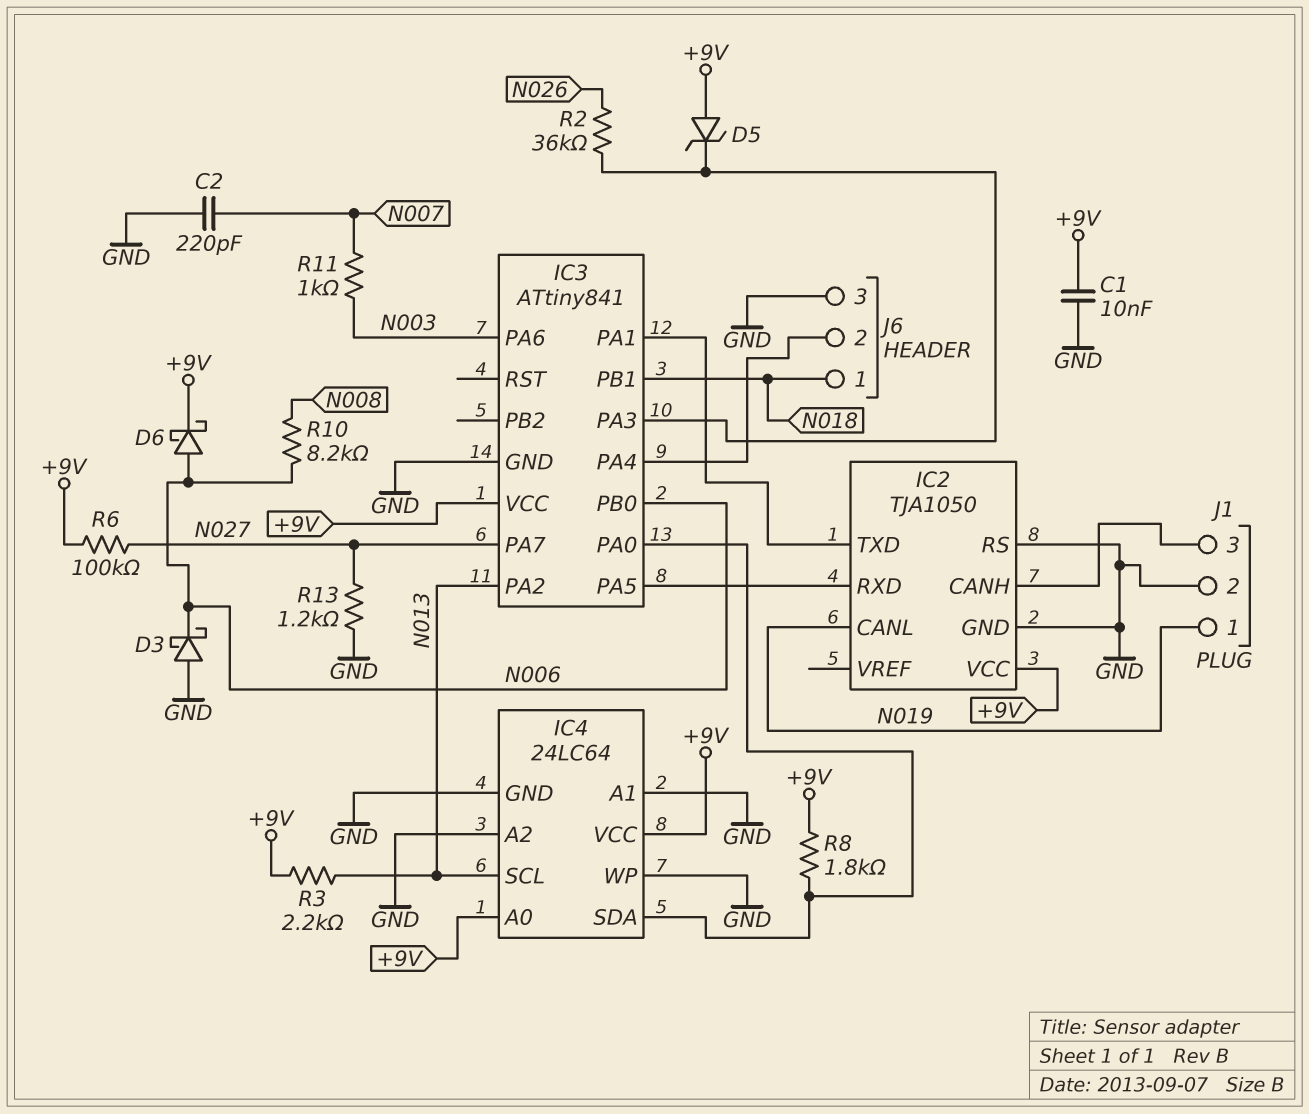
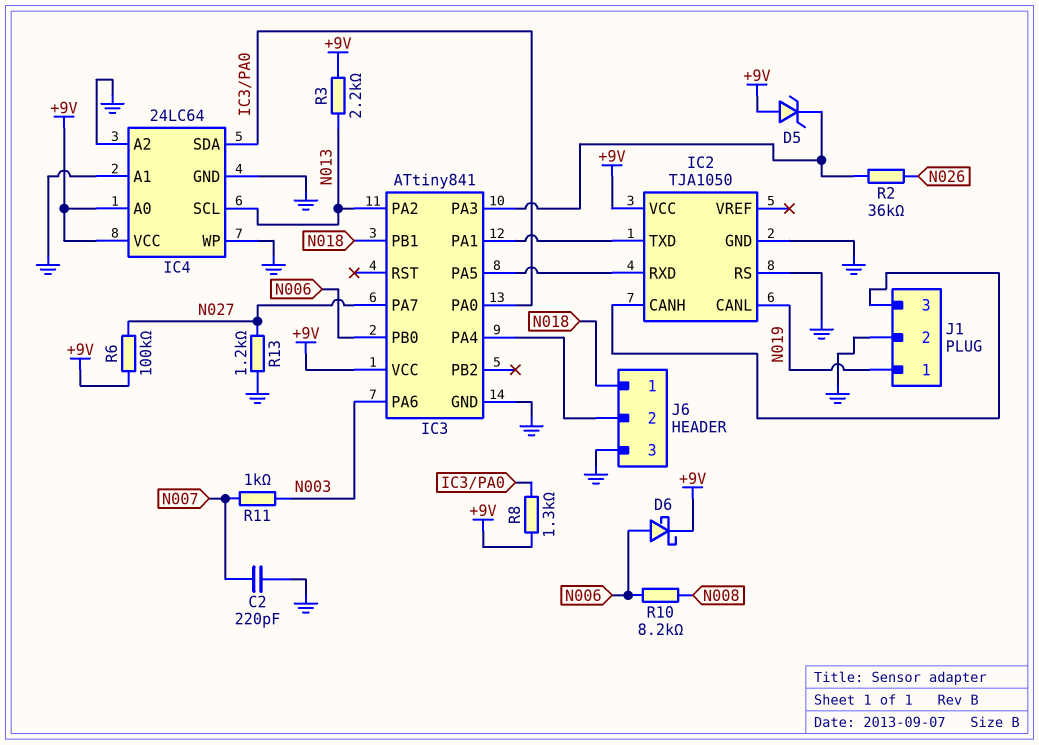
C1: 10nF (+9V, GND) -> none
D3: schottky (A GND, K N006) -> none
R8: 1.8k (+9V, IC3/PA0) -> 1.3k (+9V, IC3/PA0)

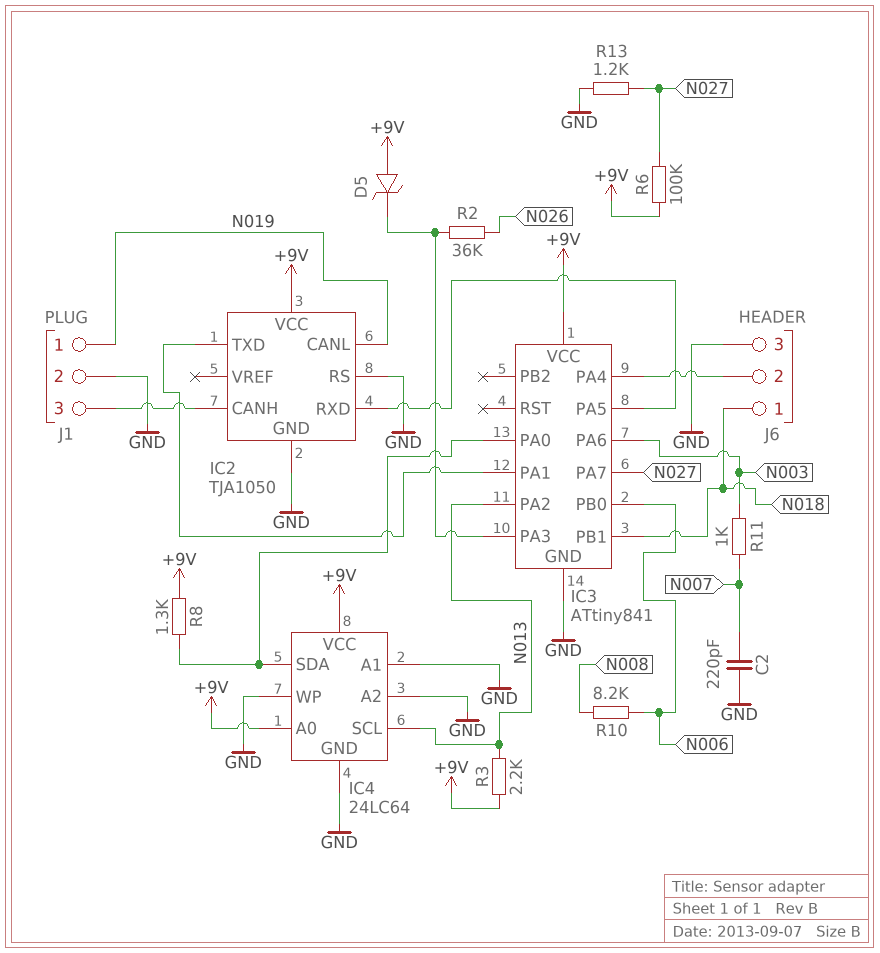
D6: schottky (A N006, K +9V) -> none

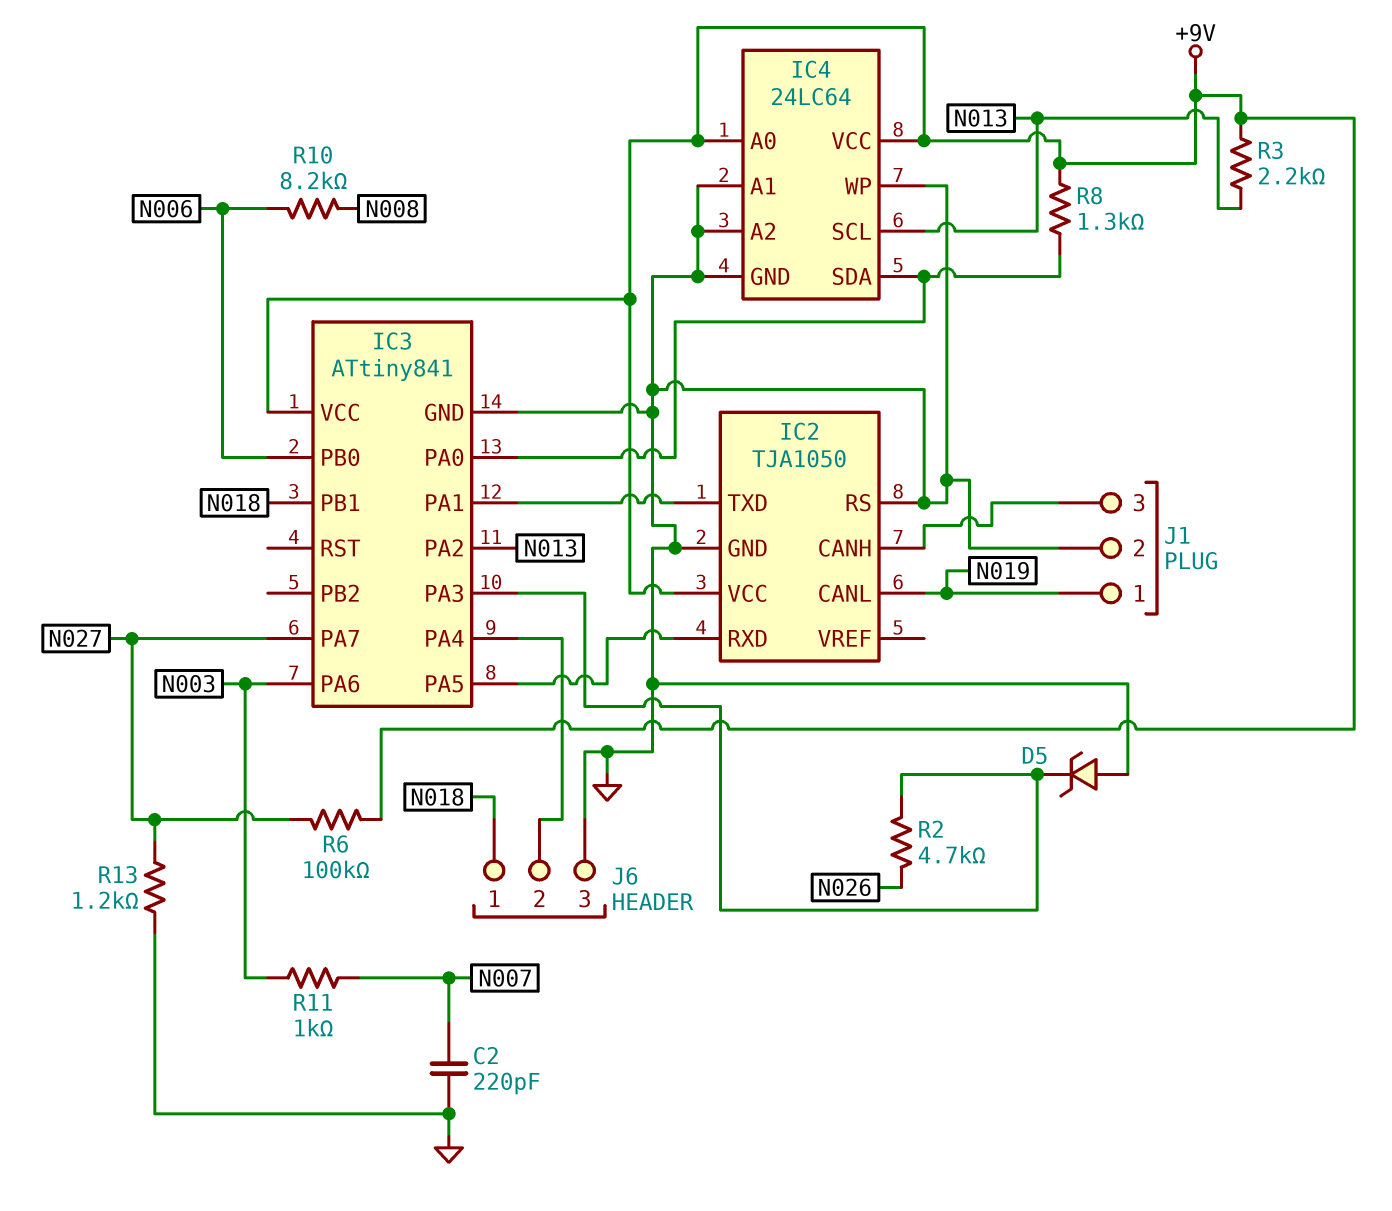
D5: zener (A +9V, K IC3/PA3) -> zener (A GND, K IC3/PA3)
R2: 36k (IC3/PA3, N026) -> 4.7k (IC3/PA3, N026)

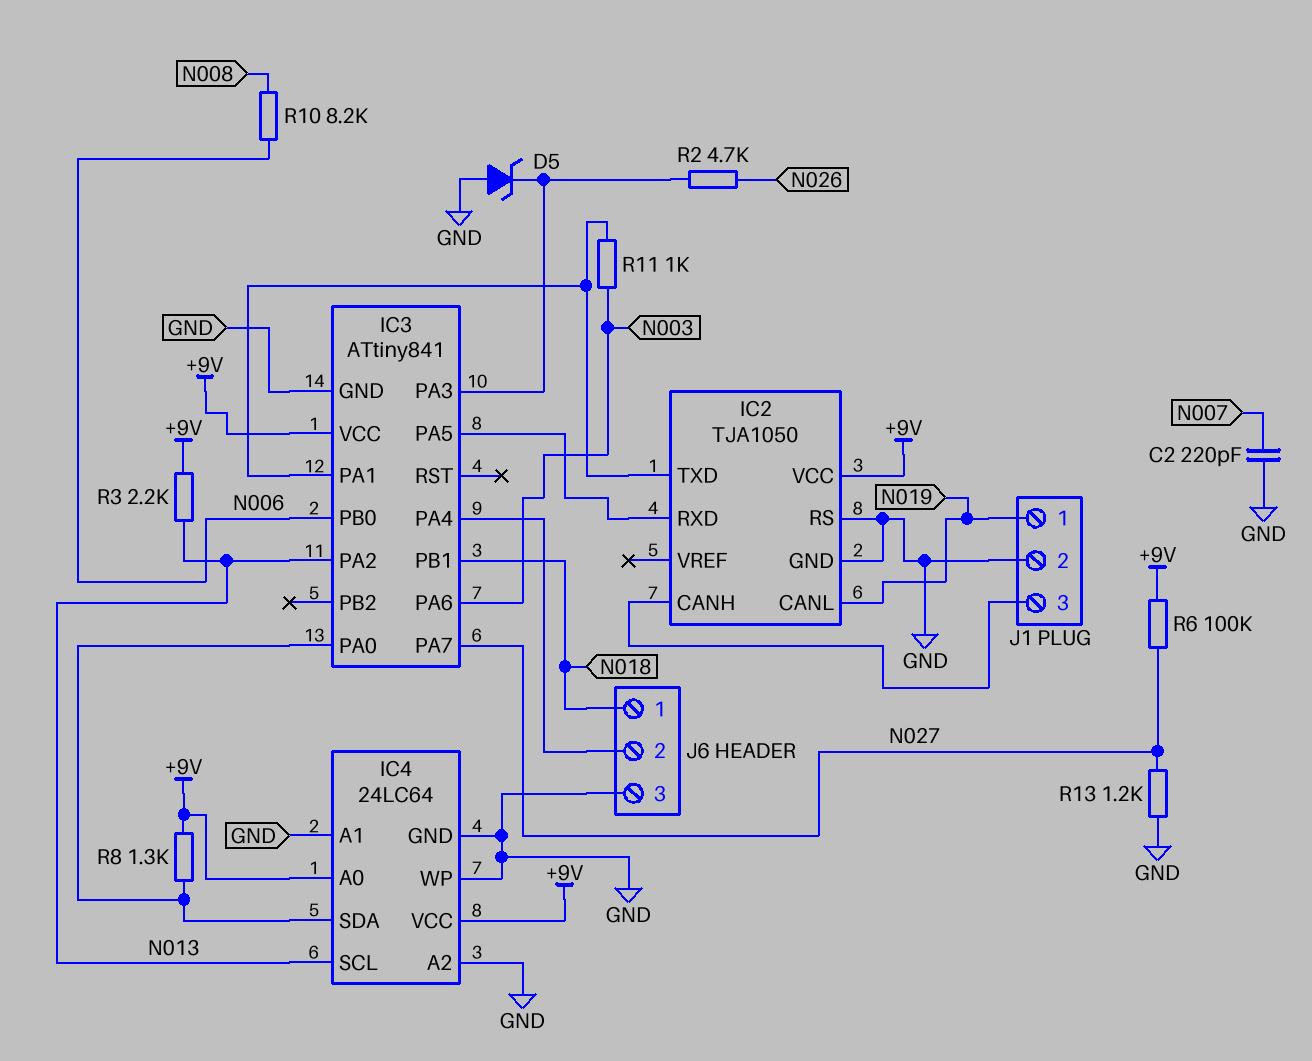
R11: 1k (N003, N007) -> 1k (IC2/TXD, N003)

